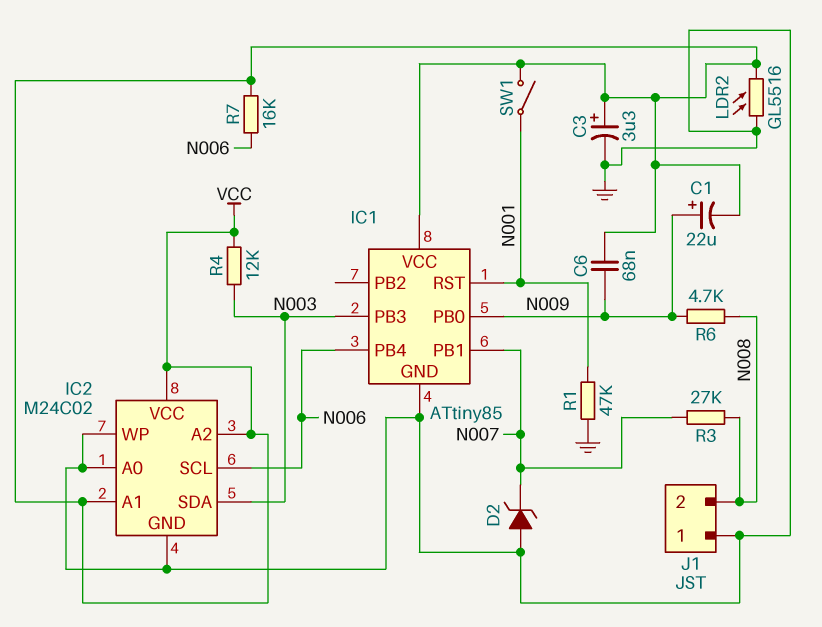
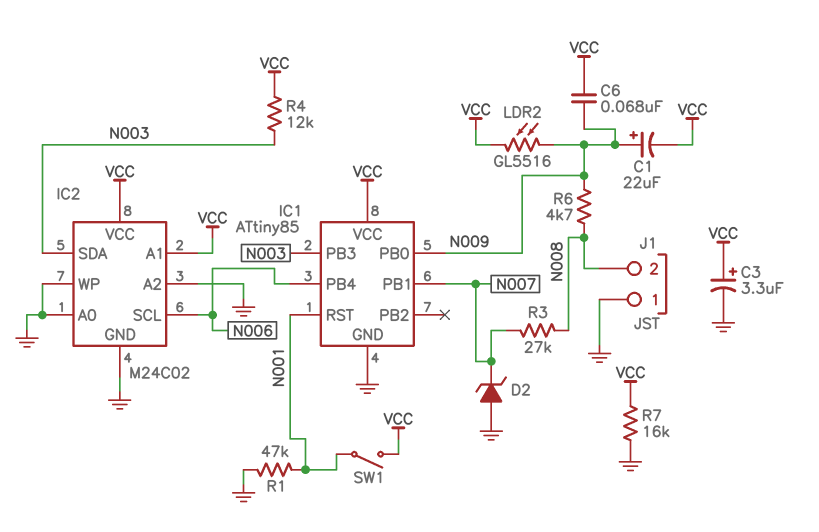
IC2 pin A2: VCC -> GND
LDR2: GL5516 (GND, VCC) -> GL5516 (N009, VCC)
R7: 16k (N006, VCC) -> 16k (GND, VCC)

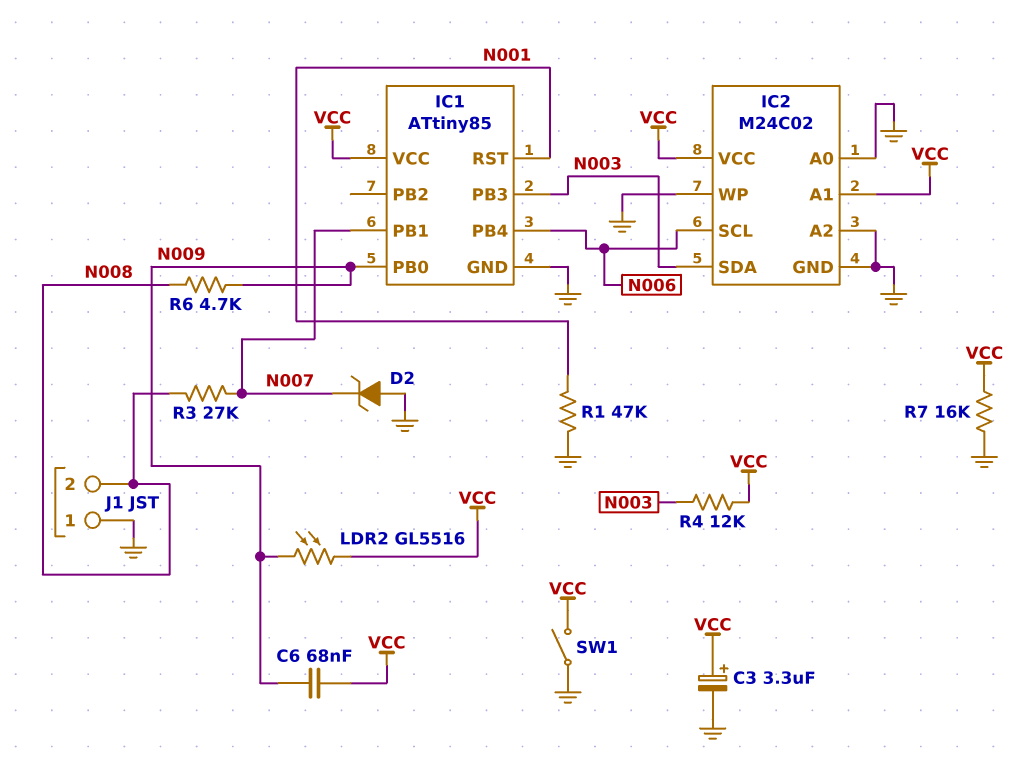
C1: 22uF (plus N009, minus VCC) -> none
SW1: switch (N001, VCC) -> switch (GND, VCC)

